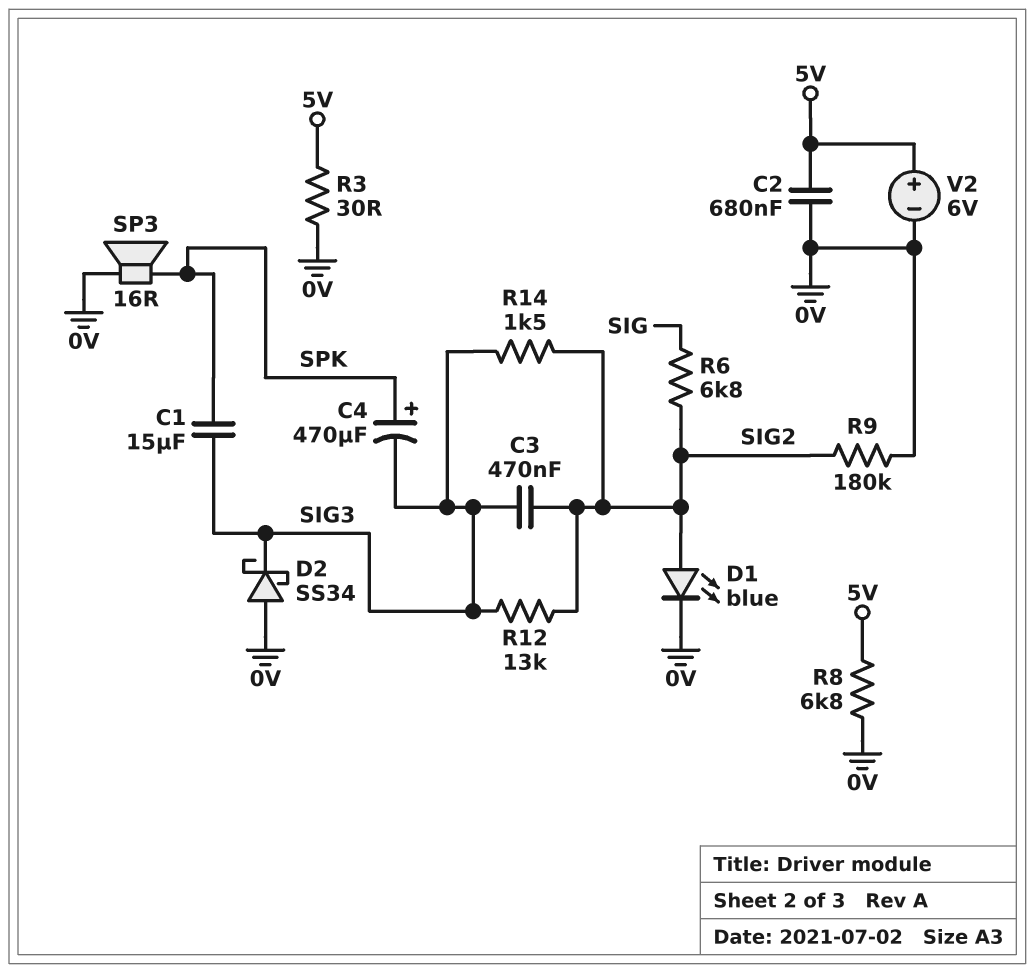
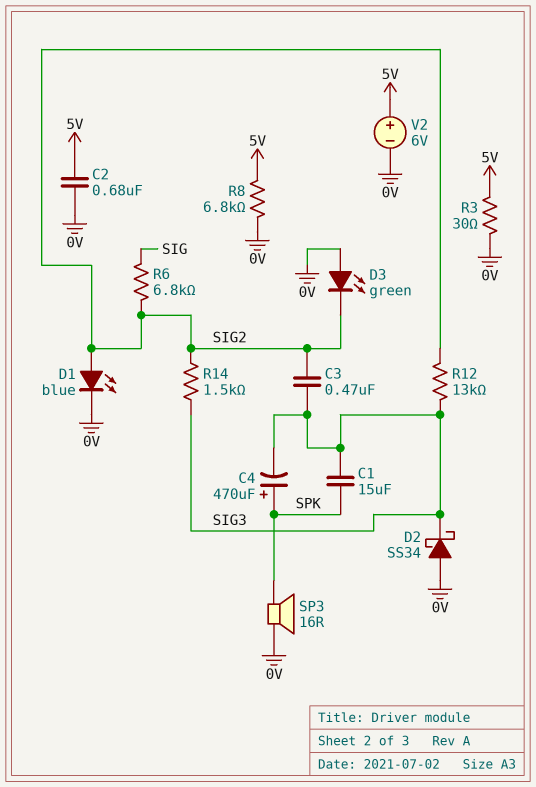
D3: none -> LED green (A 0V, K SIG2)
R9: 180k (0V, SIG2) -> none

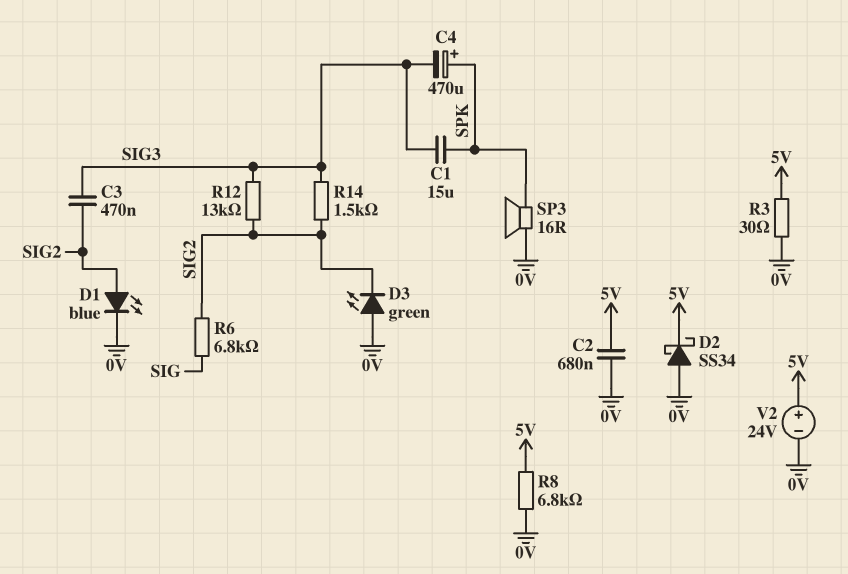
D2: schottky SS34 (A 0V, K SIG3) -> schottky SS34 (A 0V, K 5V)
V2: 6V (plus 5V, minus 0V) -> 24V (plus 5V, minus 0V)

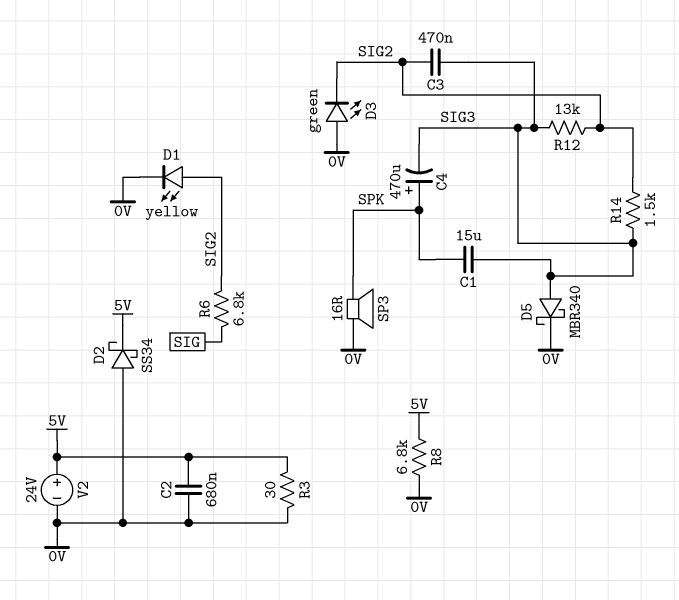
D1: LED blue (A SIG2, K 0V) -> LED yellow (A SIG2, K 0V)
D5: none -> schottky MBR340 (A SIG3, K 0V)

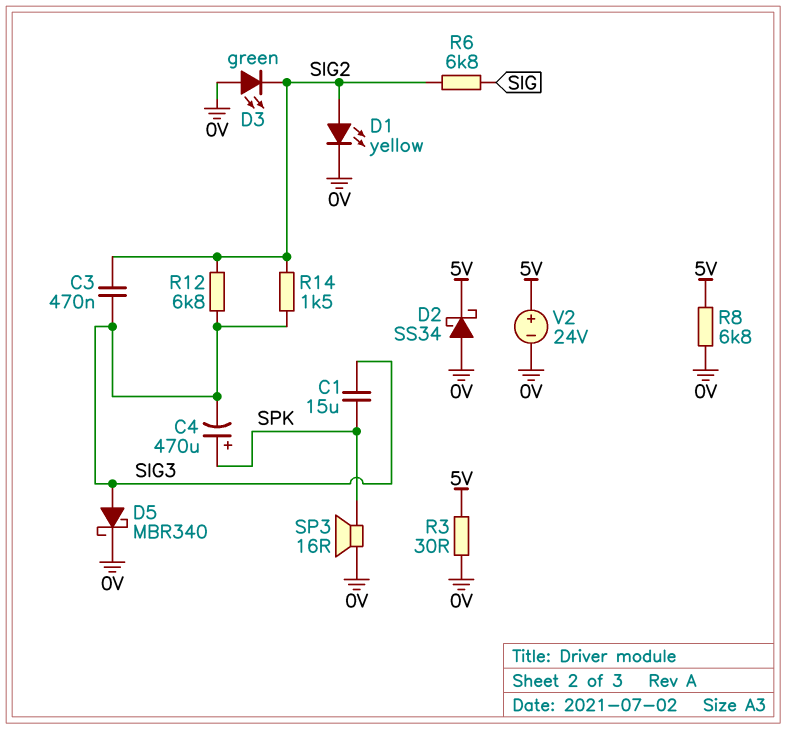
C2: 680nF (0V, 5V) -> none
R12: 13k (SIG2, SIG3) -> 6.8k (SIG2, SIG3)

